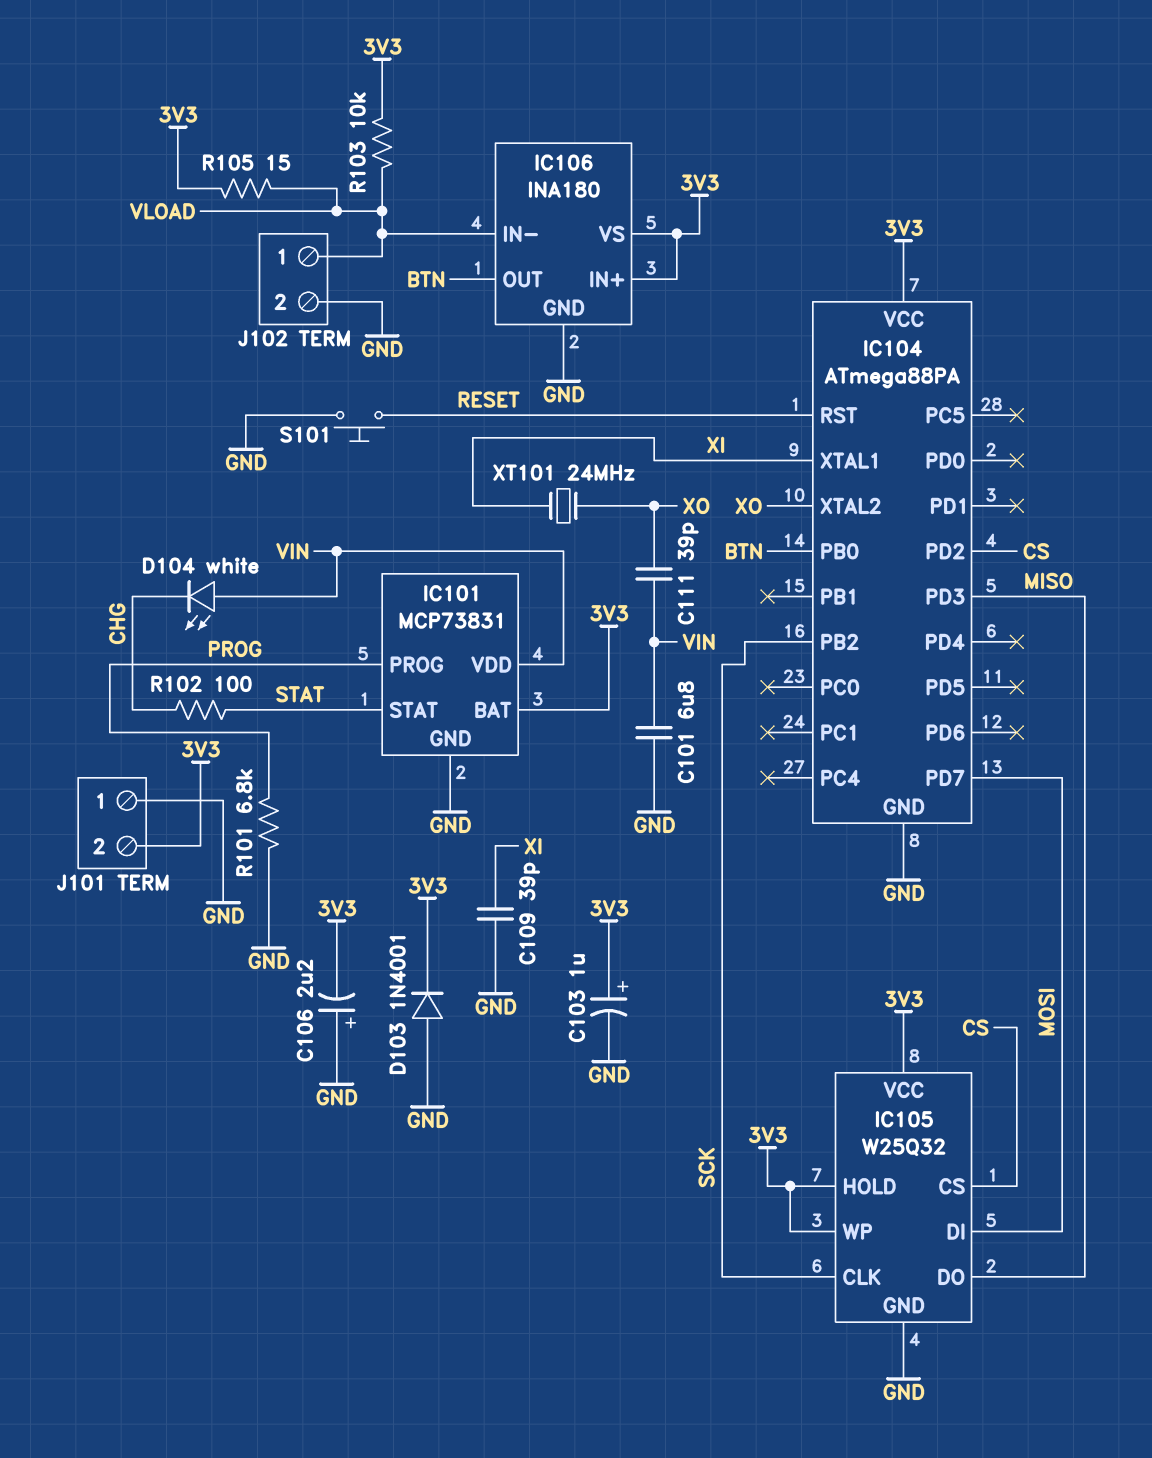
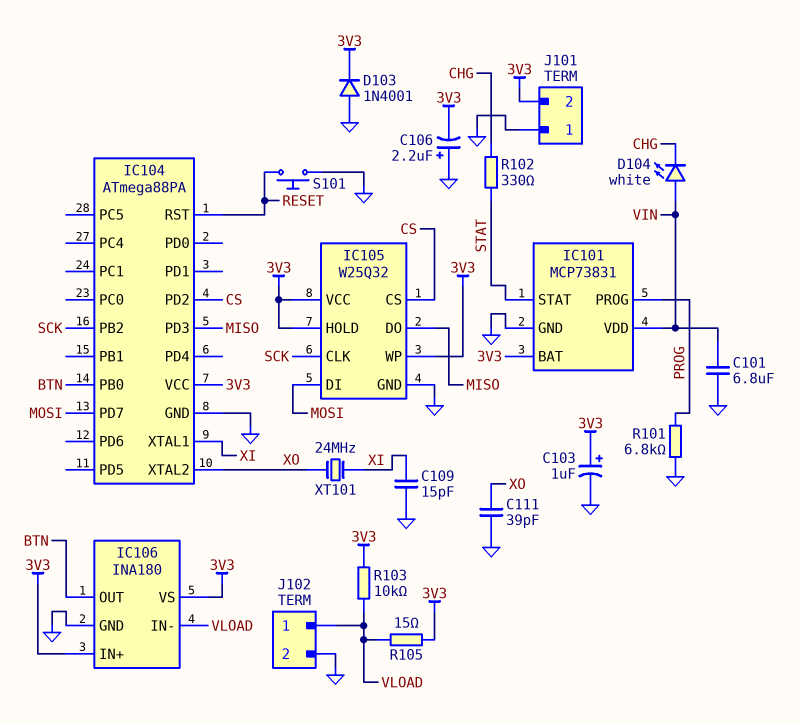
C109: 39pF (GND, XI) -> 15pF (GND, XI)
C111: 39pF (VIN, XO) -> 39pF (GND, XO)
R102: 100 (CHG, STAT) -> 330 (CHG, STAT)

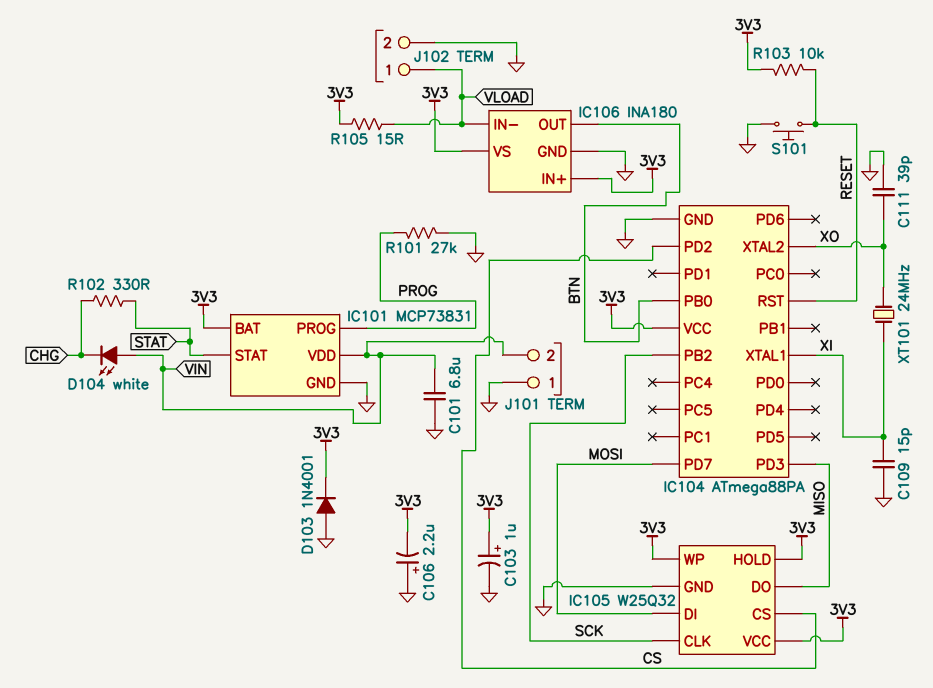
J101 pin 2: 3V3 -> VIN
R101: 6.8k (GND, PROG) -> 27k (GND, PROG)
R103: 10k (3V3, VLOAD) -> 10k (3V3, RESET)

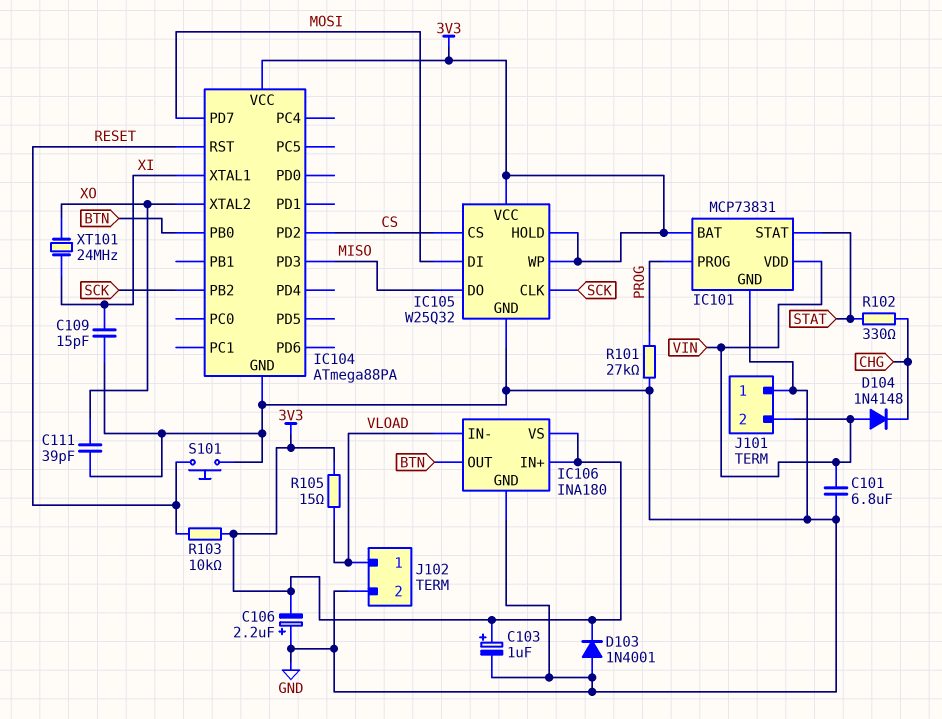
D104: LED white (A VIN, K CHG) -> diode 1N4148 (A VIN, K CHG)

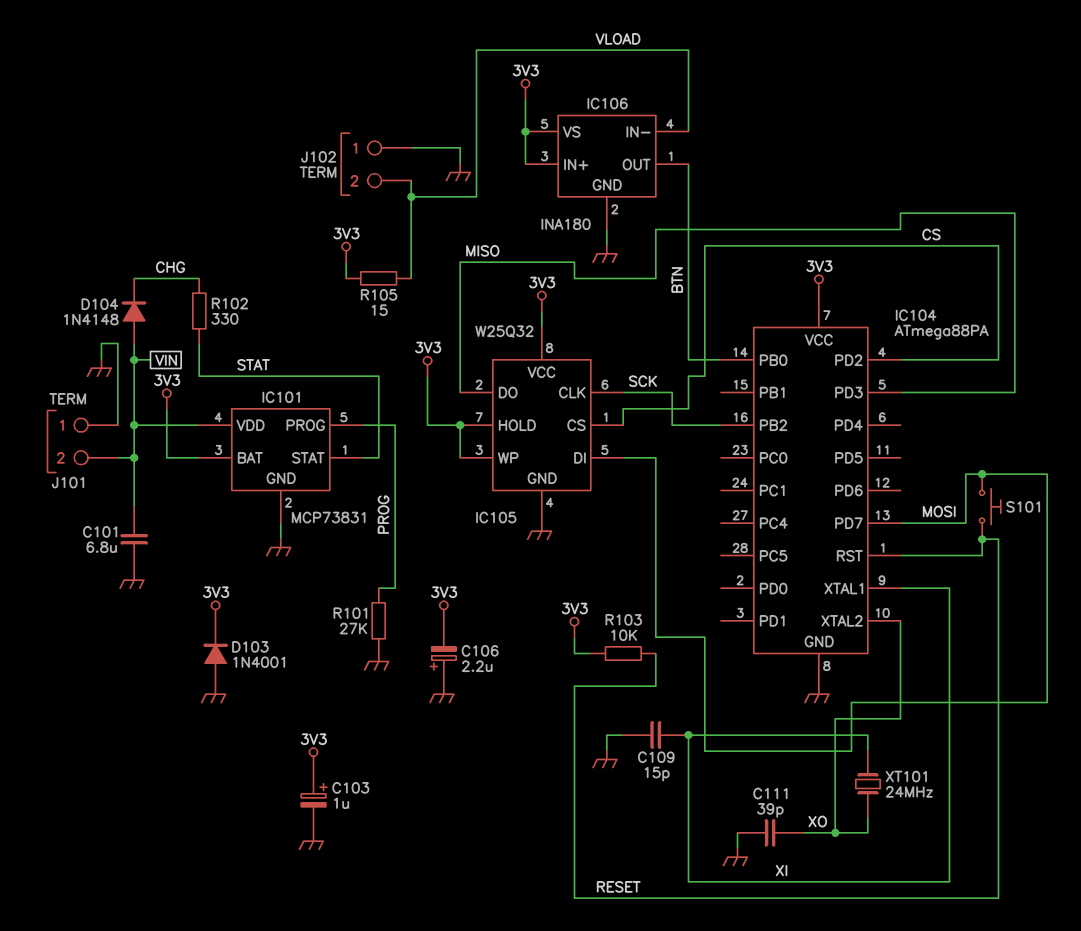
J102 pin 1: VLOAD -> GND
J102 pin 2: GND -> VLOAD
S101: button (GND, RESET) -> button (MOSI, RESET)

